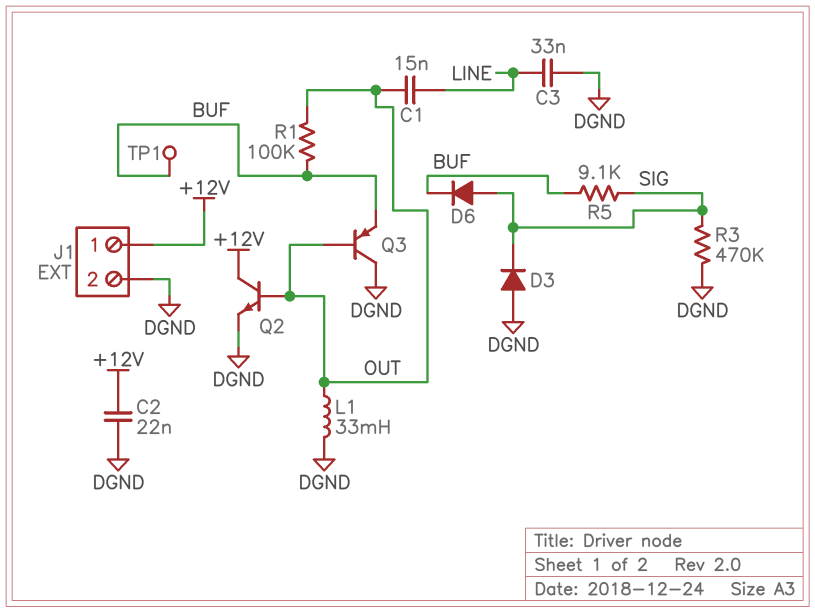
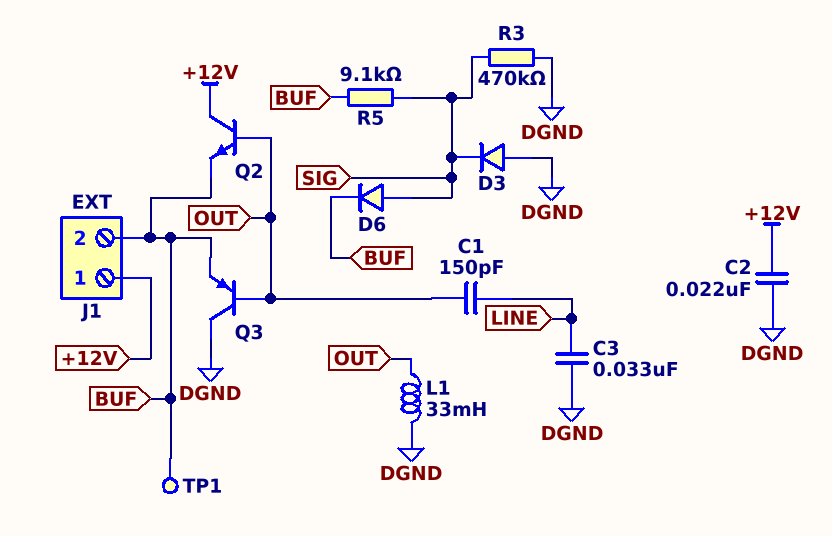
C1: 15nF (LINE, OUT) -> 150pF (LINE, OUT)
J1 pin 2: DGND -> BUF
Q2: NPN (B OUT, C +12V, E DGND) -> NPN (B OUT, C +12V, E BUF)
R1: 100k (BUF, OUT) -> none

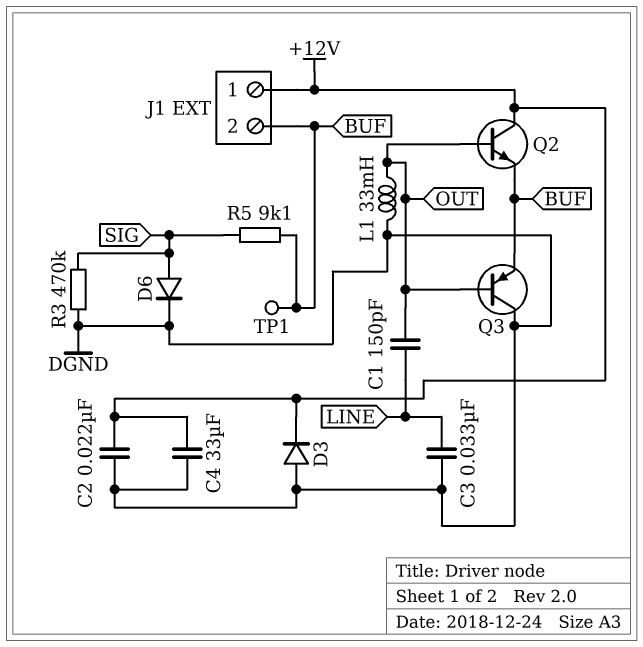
C4: none -> 33uF (+12V, DGND)
D3: diode (A DGND, K SIG) -> diode (A DGND, K +12V)
D6: diode (A SIG, K BUF) -> diode (A SIG, K DGND)

